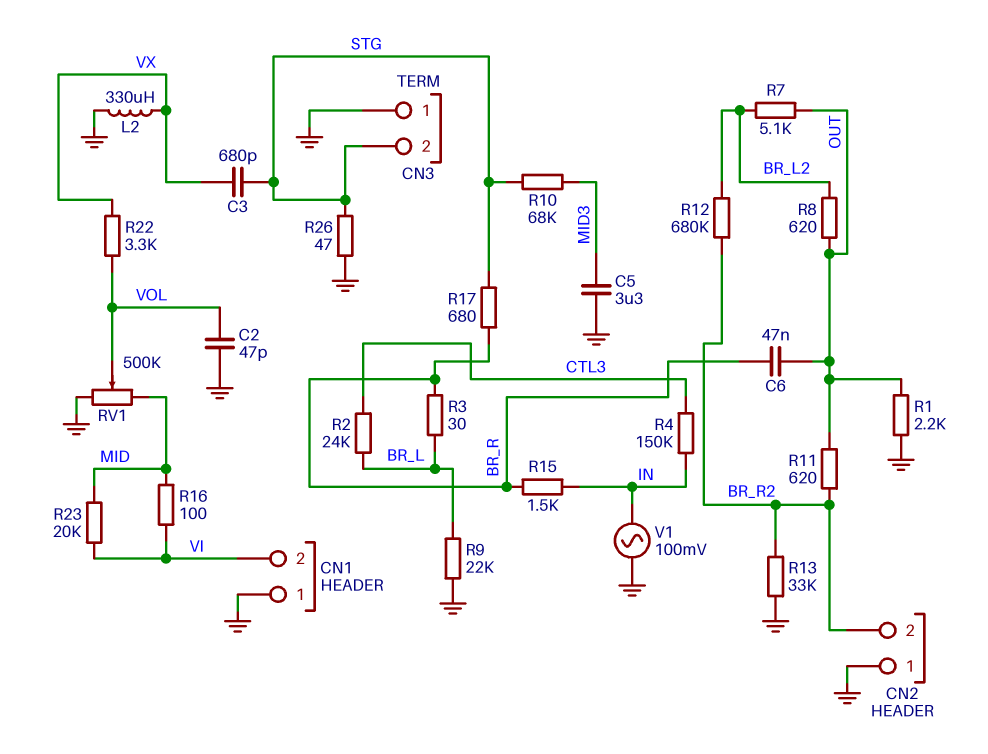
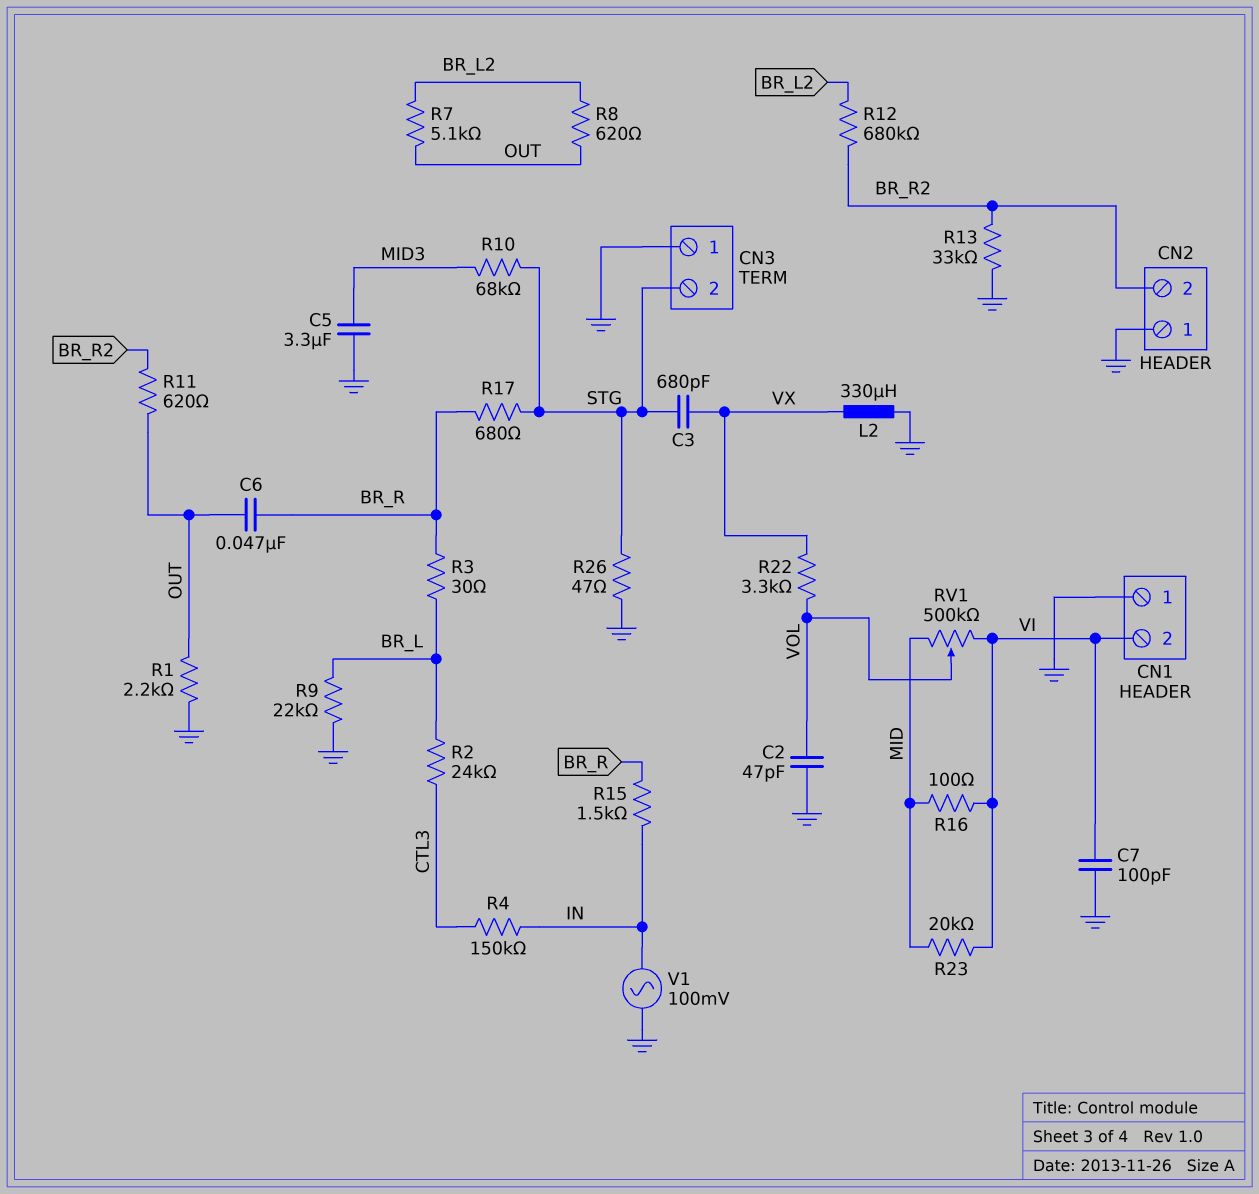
C7: none -> 100pF (GND, VI)
RV1: 500k (GND, MID, wiper VOL) -> 500k (MID, VI, wiper VOL)

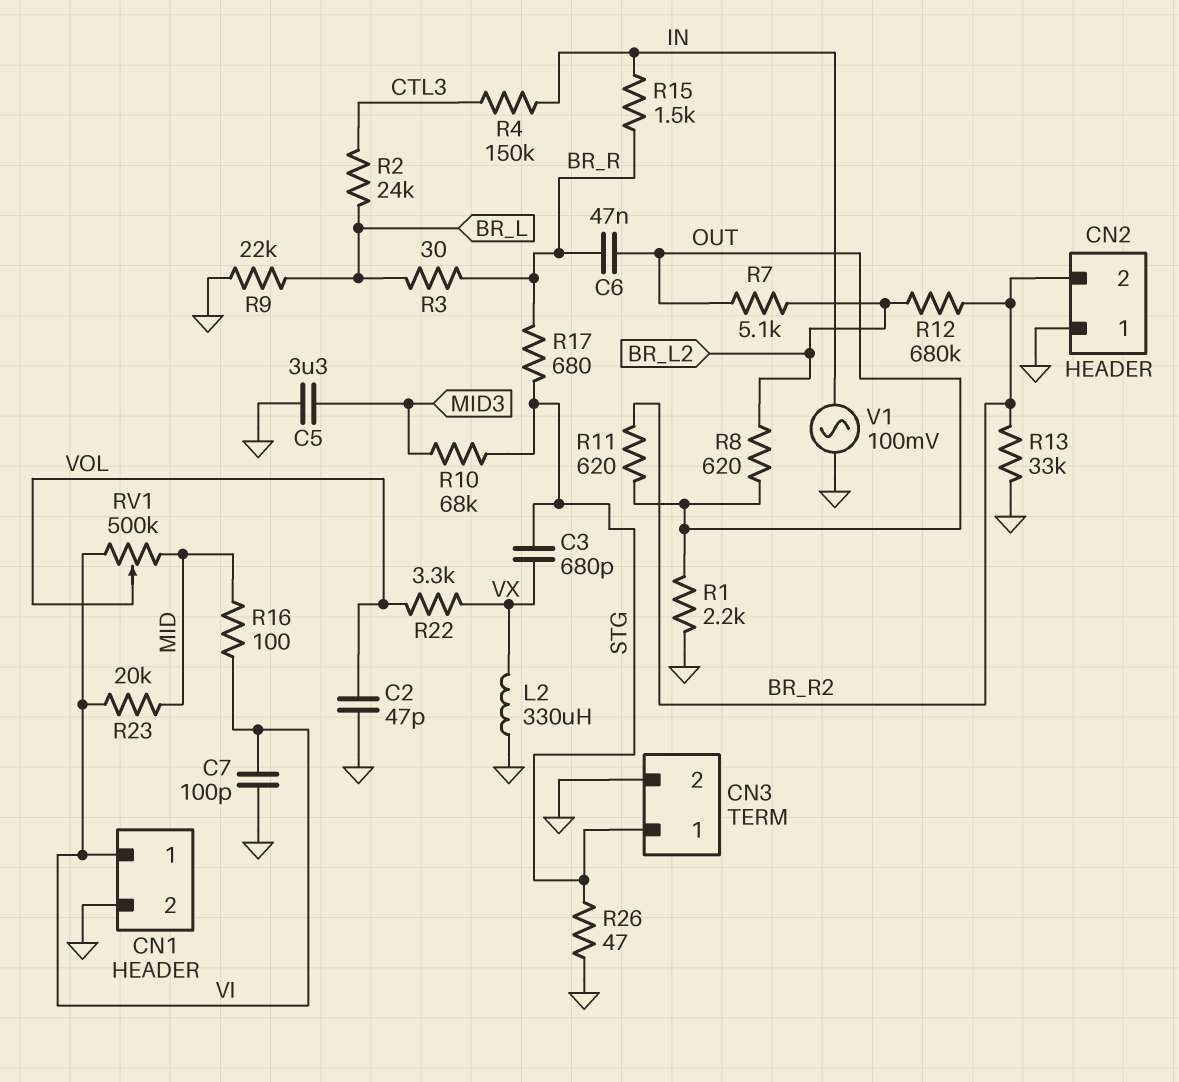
CN1 pin 1: GND -> VI
CN1 pin 2: VI -> GND
CN3 pin 1: GND -> STG
CN3 pin 2: STG -> GND

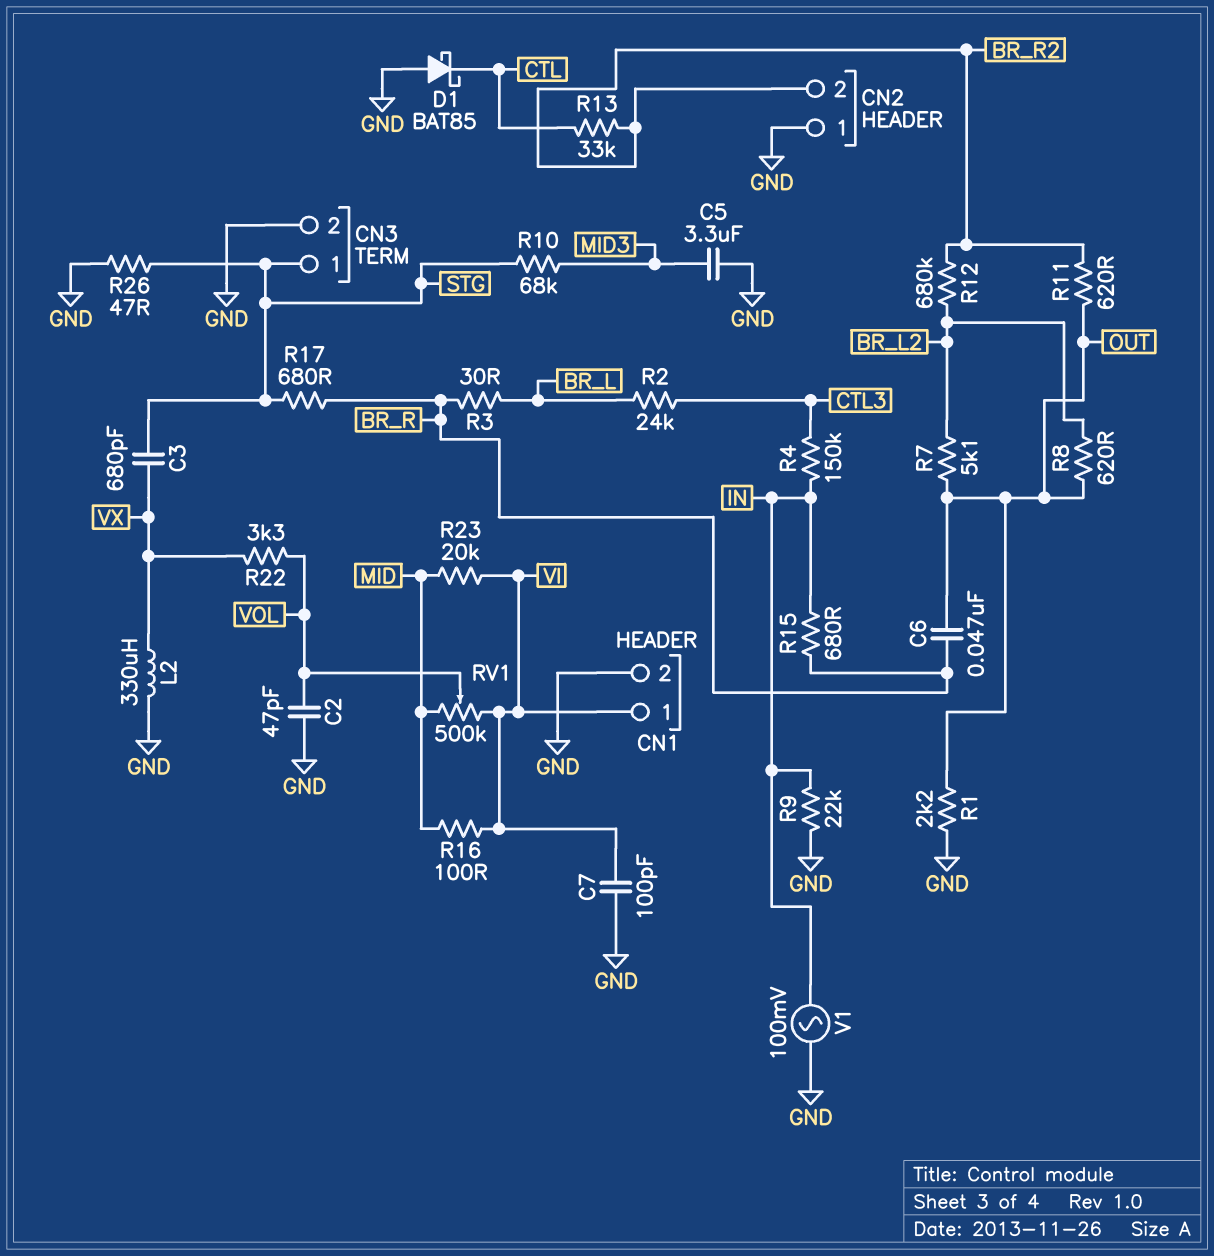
D1: none -> schottky BAT85 (A GND, K CTL)
R9: 22k (BR_L, GND) -> 22k (GND, IN)
R13: 33k (BR_R2, GND) -> 33k (BR_R2, CTL)
R15: 1.5k (BR_R, IN) -> 680 (BR_R, IN)

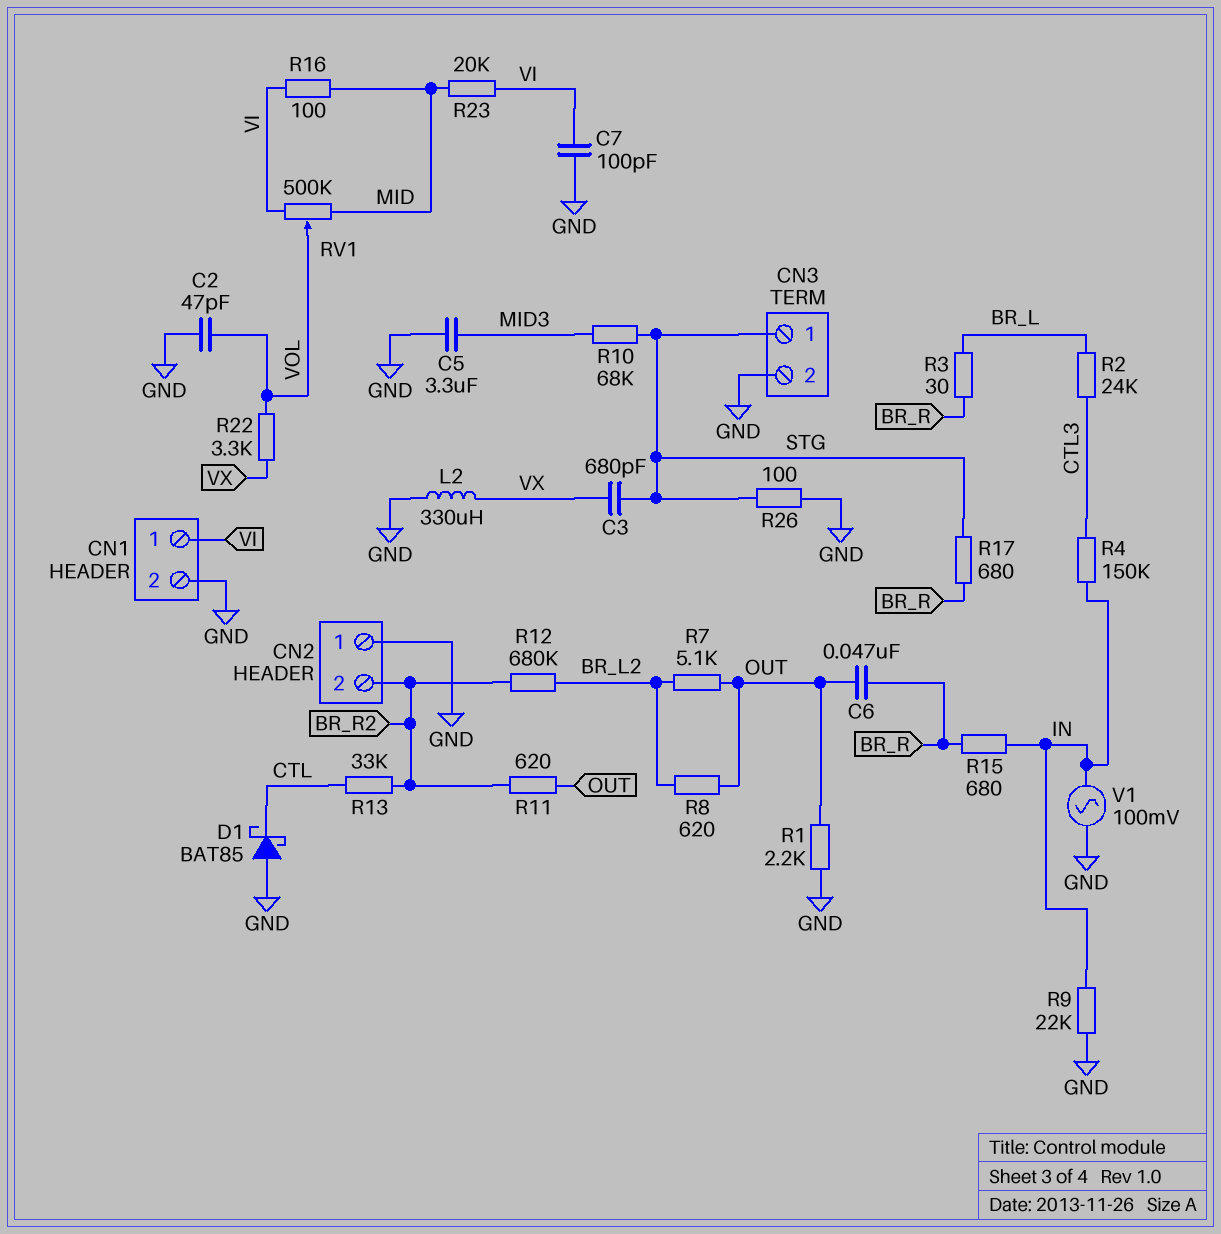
R26: 47 (GND, STG) -> 100 (GND, STG)

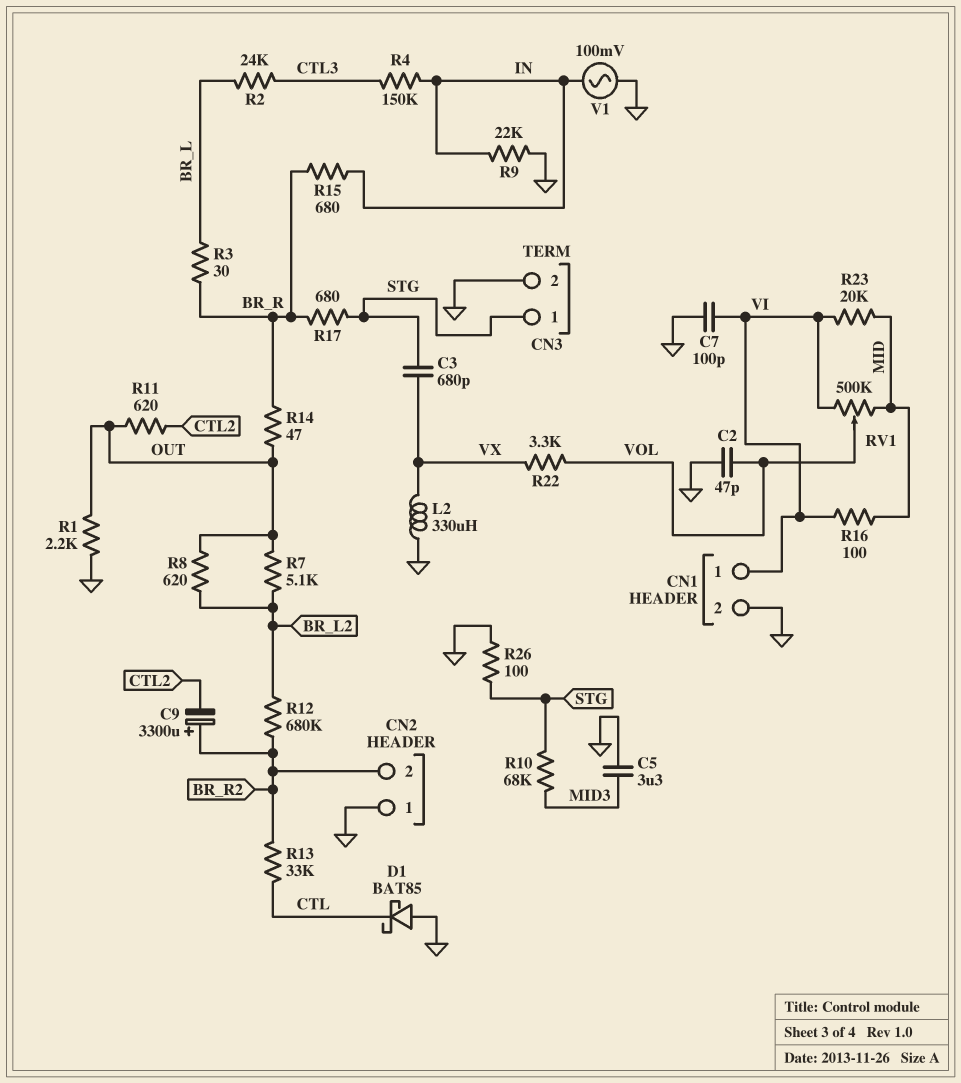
C6: 47nF (BR_R, OUT) -> none
C9: none -> 3300uF (plus BR_R2, minus CTL2)
R11: 620 (BR_R2, OUT) -> 620 (CTL2, OUT)
R14: none -> 47 (BR_R, OUT)

